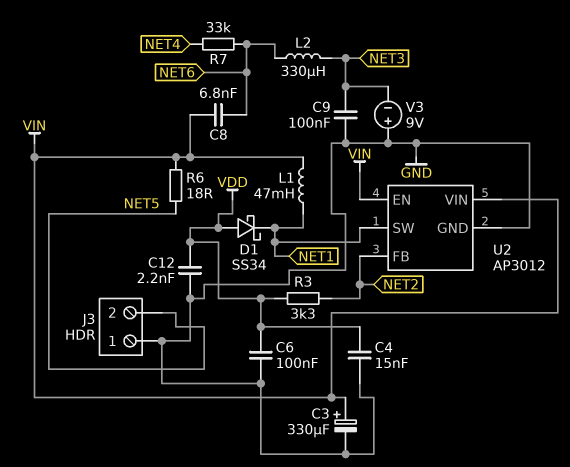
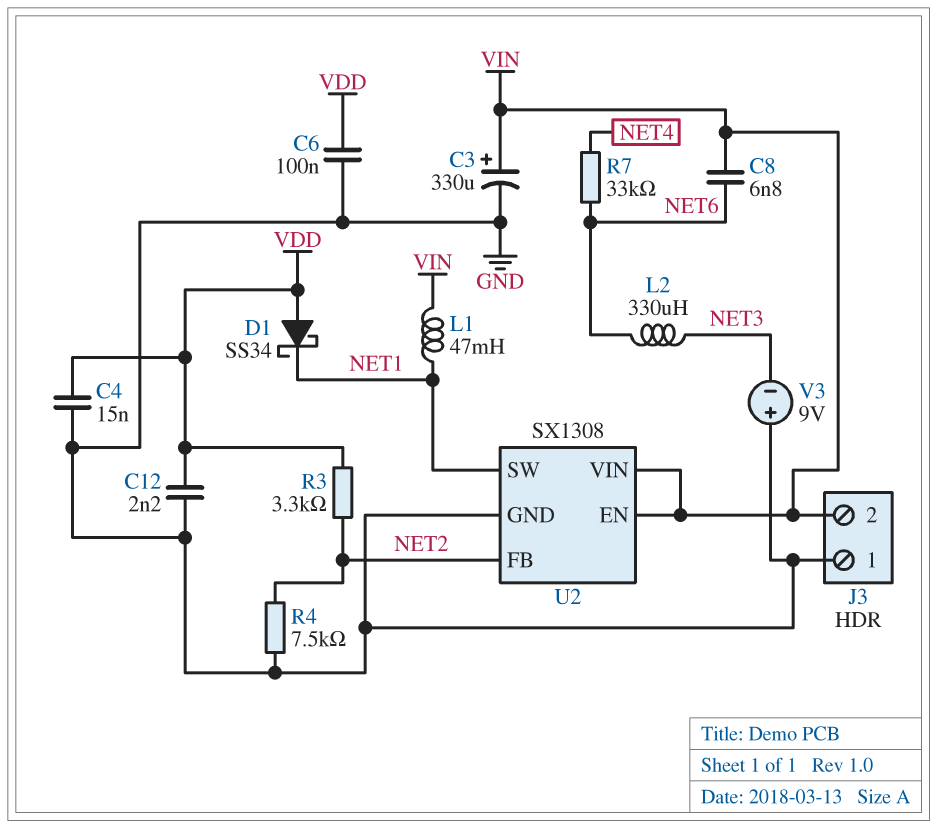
C9: 100nF (GND, NET3) -> none
J3 pin 2: NET5 -> VIN
R4: none -> 7.5k (GND, NET2)
R6: 18 (NET5, VIN) -> none
U2: AP3012 -> SX1308

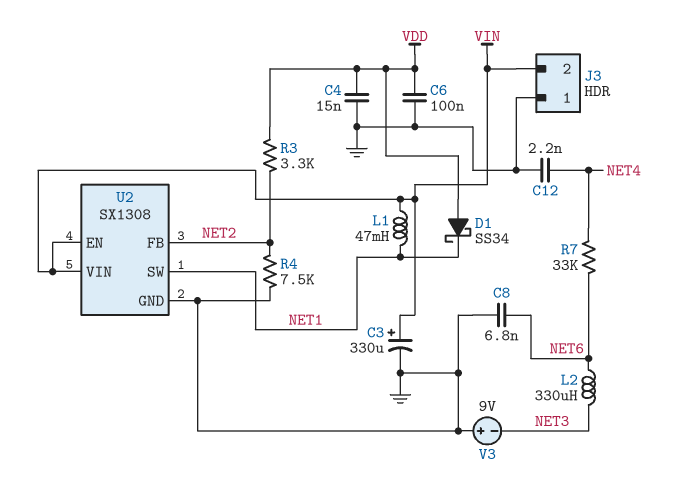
C8: 6.8nF (NET6, VIN) -> 6.8nF (GND, NET6)
C12: 2.2nF (GND, VDD) -> 2.2nF (GND, NET4)

